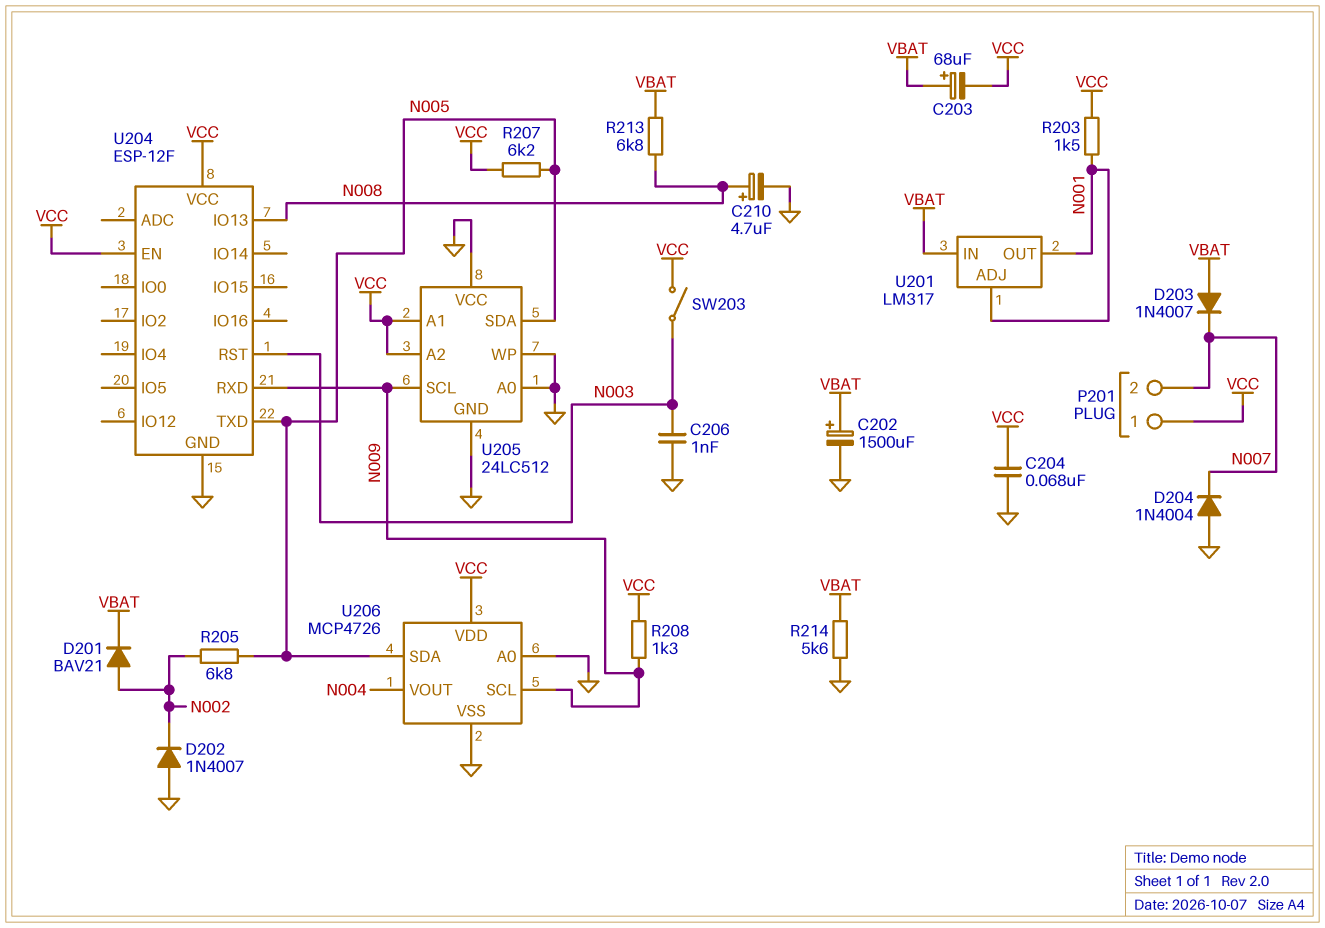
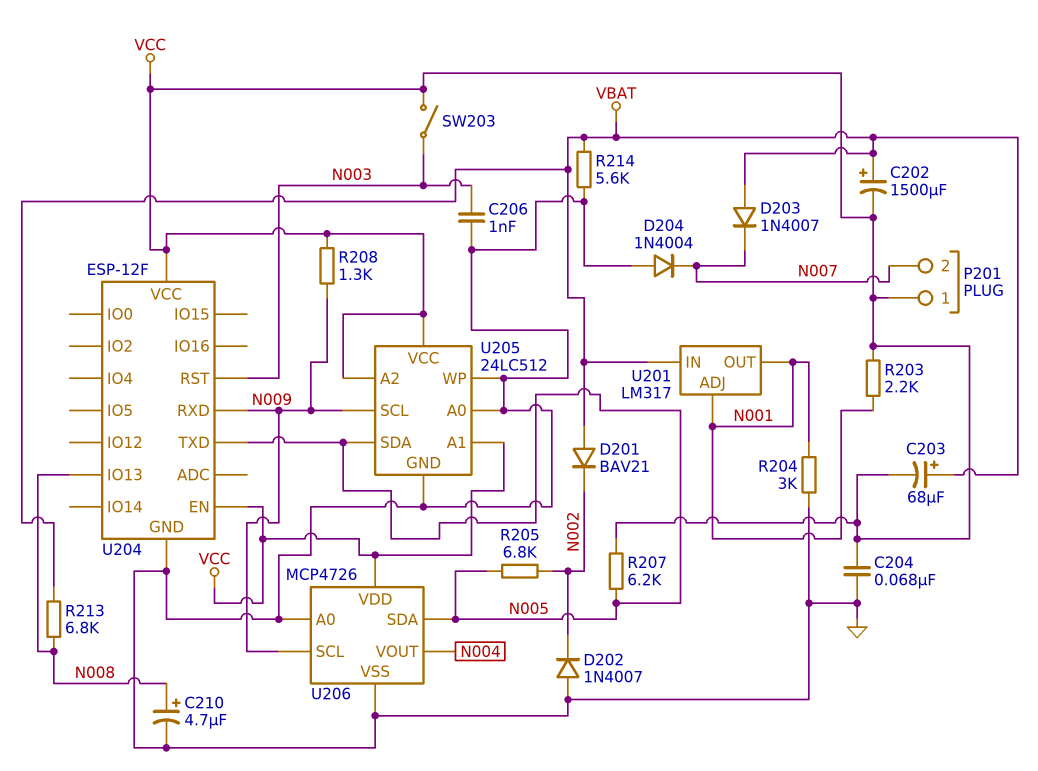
C202: 1500uF (plus VBAT, minus GND) -> 1500uF (plus VBAT, minus VCC)
D201: diode BAV21 (A N002, K VBAT) -> diode BAV21 (A VBAT, K N002)
R203: 1.5k (N001, VCC) -> 2.2k (N001, VCC)
R204: none -> 3k (GND, N001)
U205 pin VCC: GND -> VCC

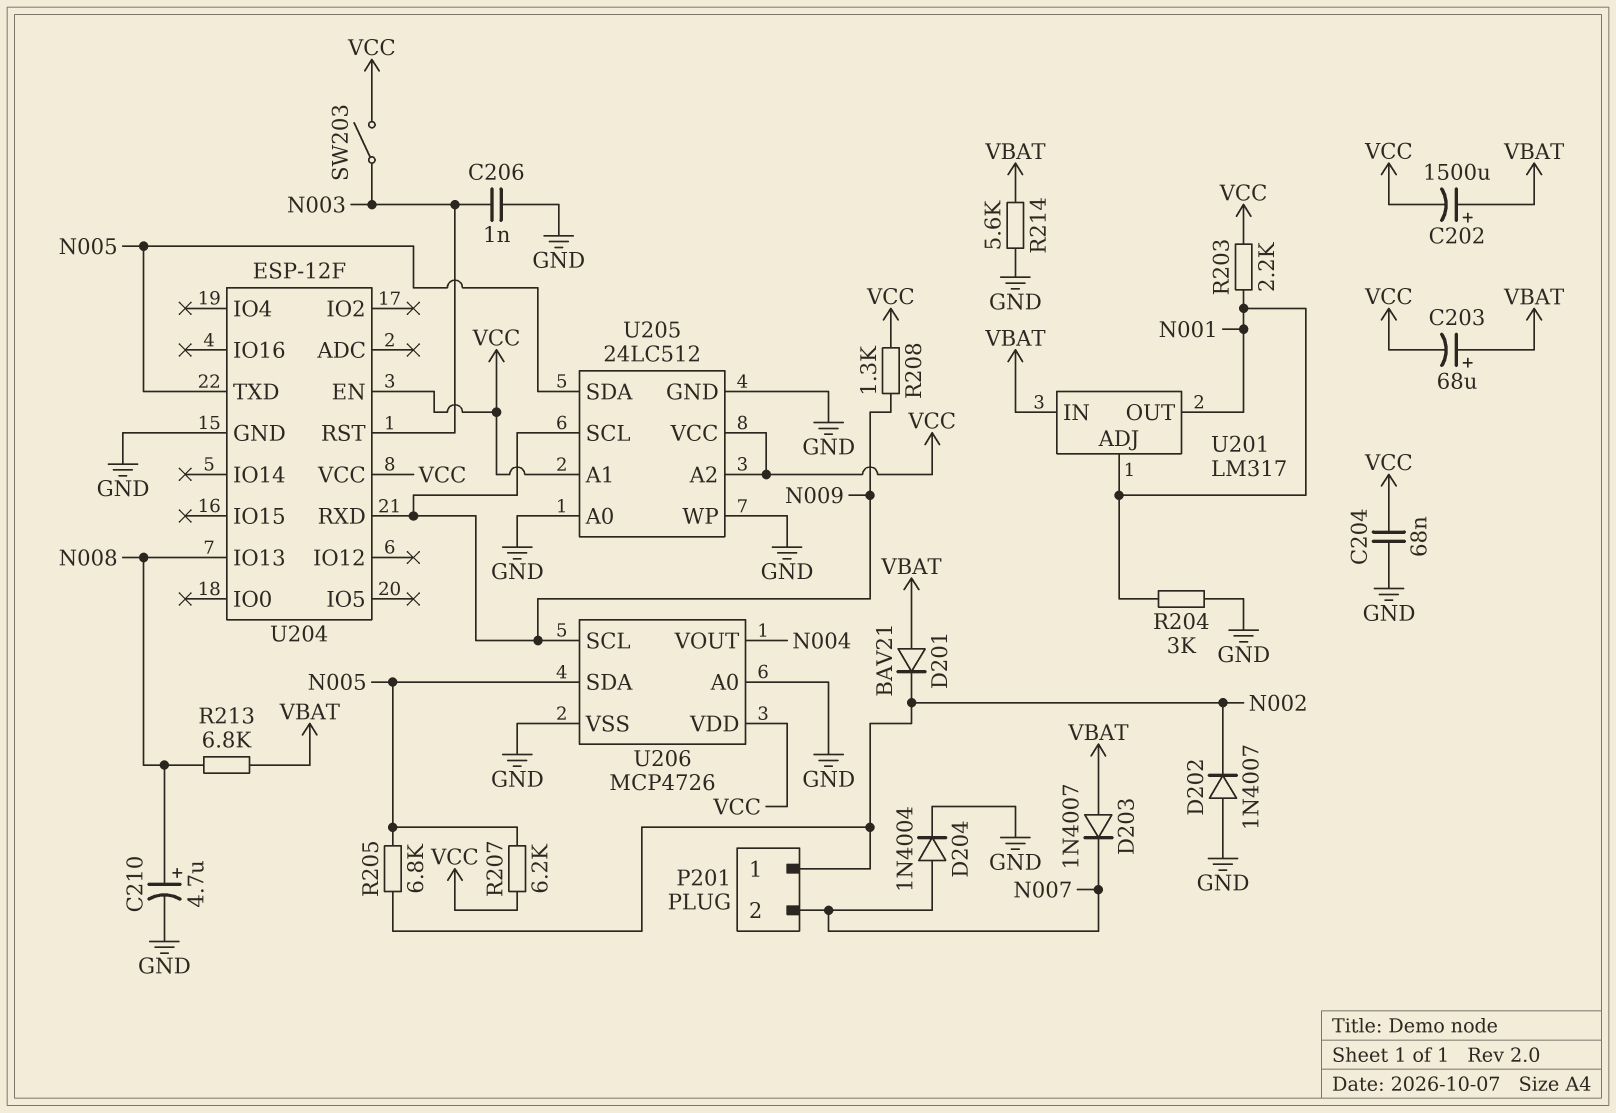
D204: diode 1N4004 (A GND, K N007) -> diode 1N4004 (A N007, K GND)
P201 pin 1: VCC -> N002

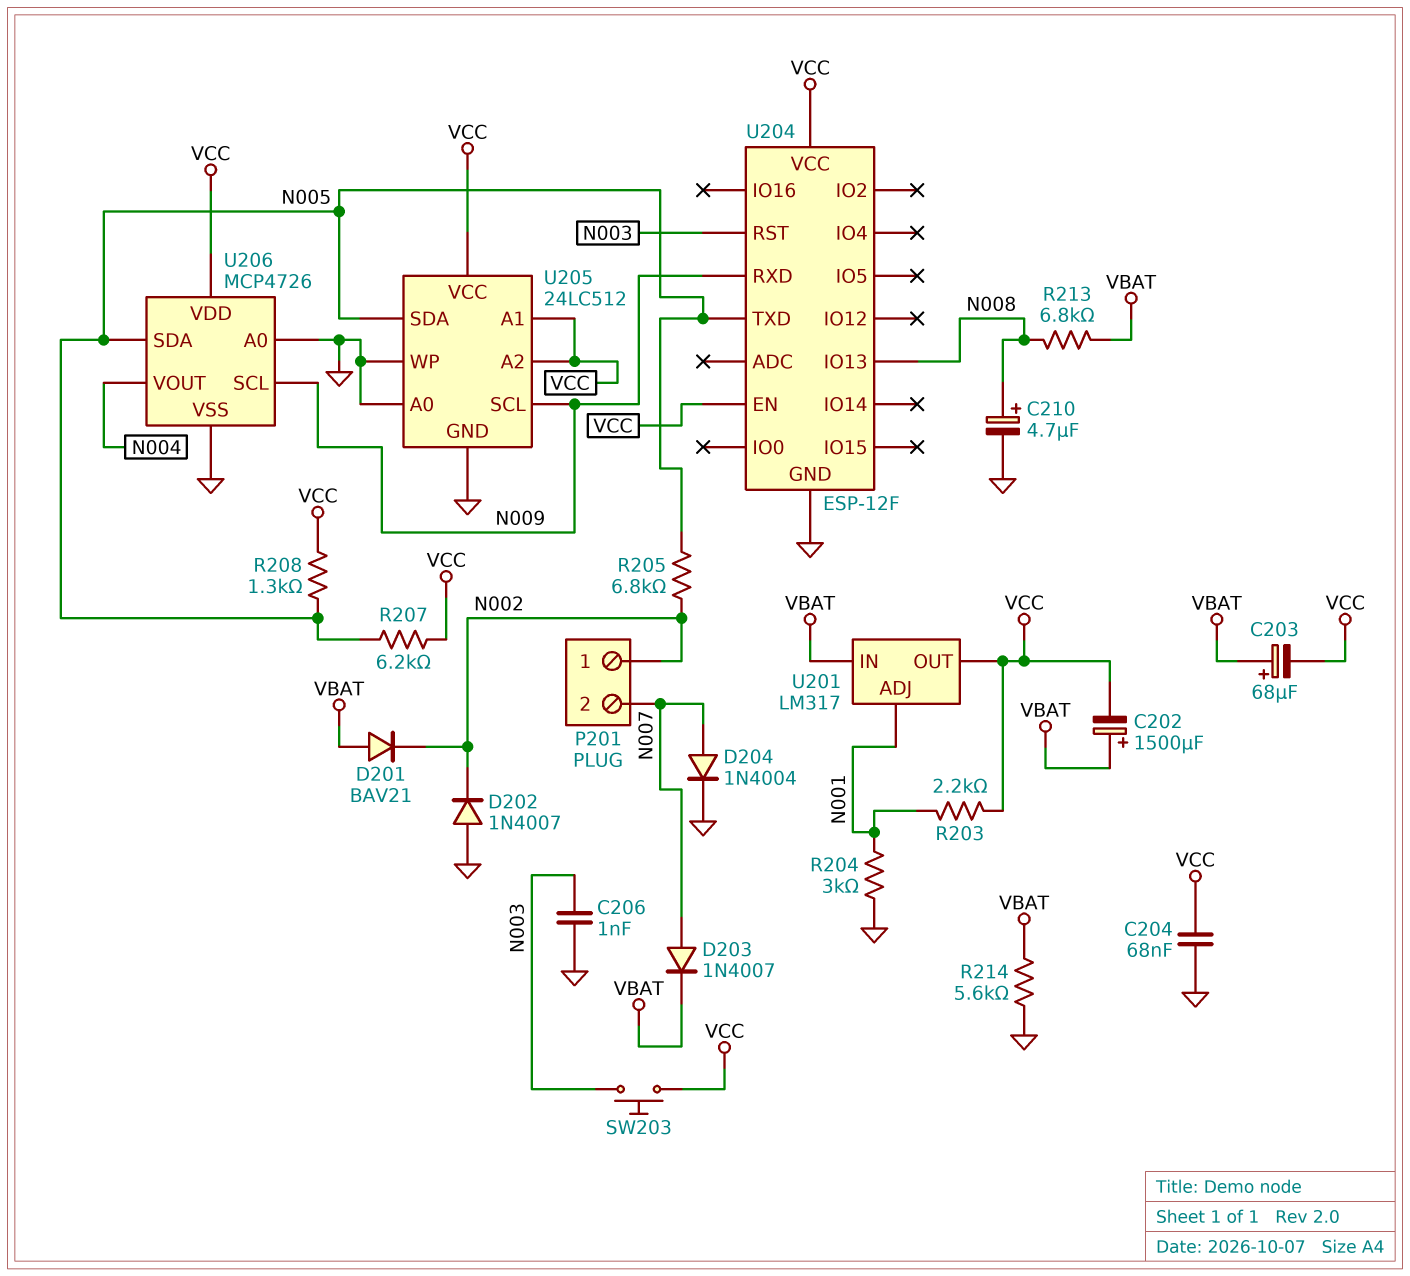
D203: diode 1N4007 (A VBAT, K N007) -> diode 1N4007 (A N007, K VBAT)
R208: 1.3k (N009, VCC) -> 1.3k (N005, VCC)
SW203: switch (N003, VCC) -> button (N003, VCC)
U201 pin OUT: N001 -> VCC

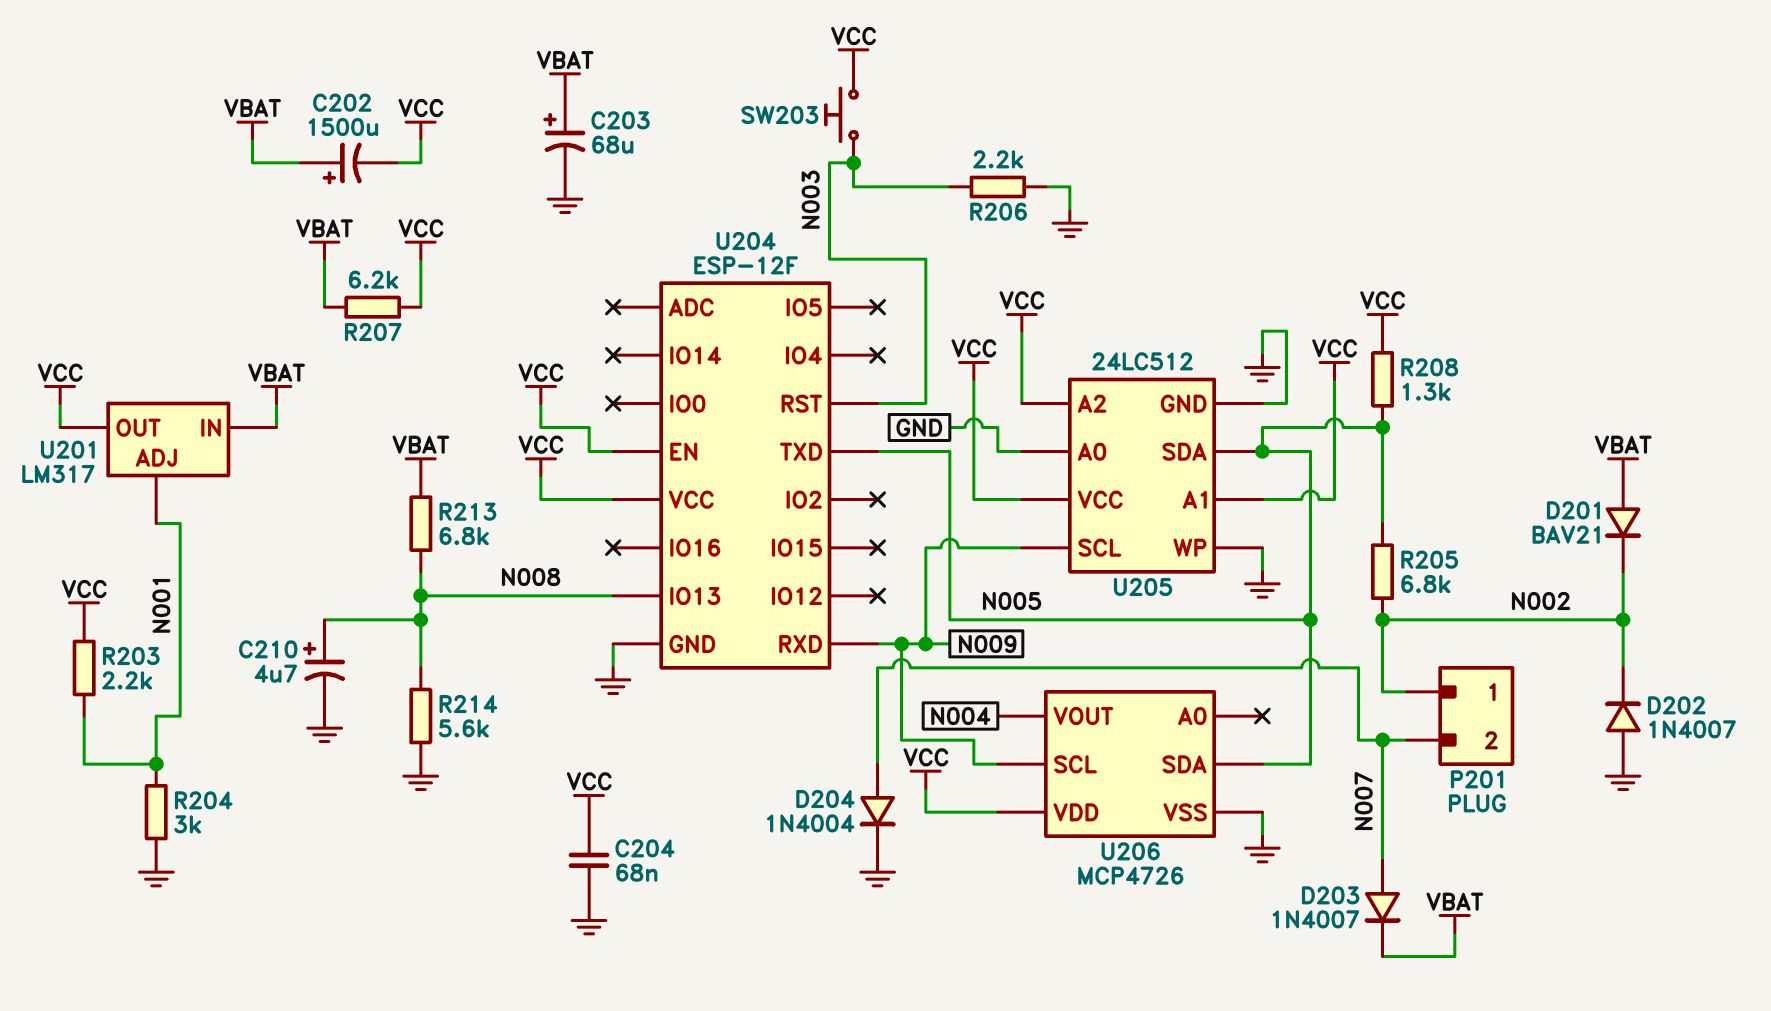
C203: 68uF (plus VBAT, minus VCC) -> 68uF (plus VBAT, minus GND)
C206: 1nF (GND, N003) -> none
R206: none -> 2.2k (GND, N003)
R207: 6.2k (N005, VCC) -> 6.2k (VBAT, VCC)
R214: 5.6k (GND, VBAT) -> 5.6k (GND, N008)
U206 pin A0: GND -> none

